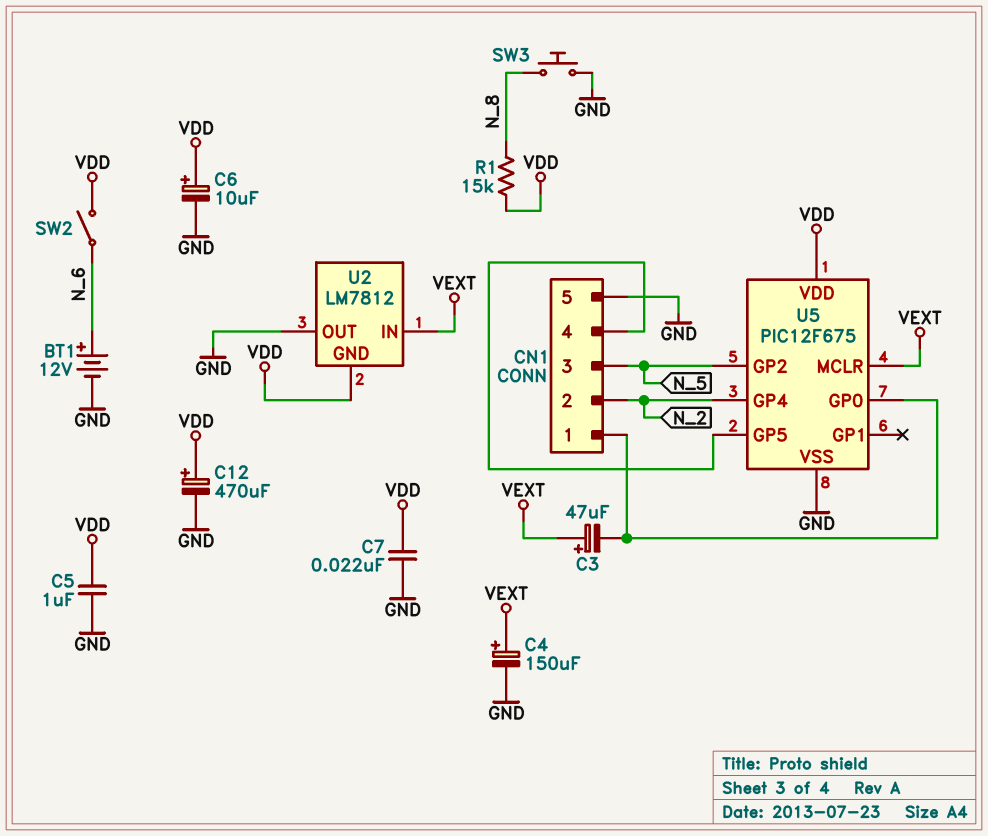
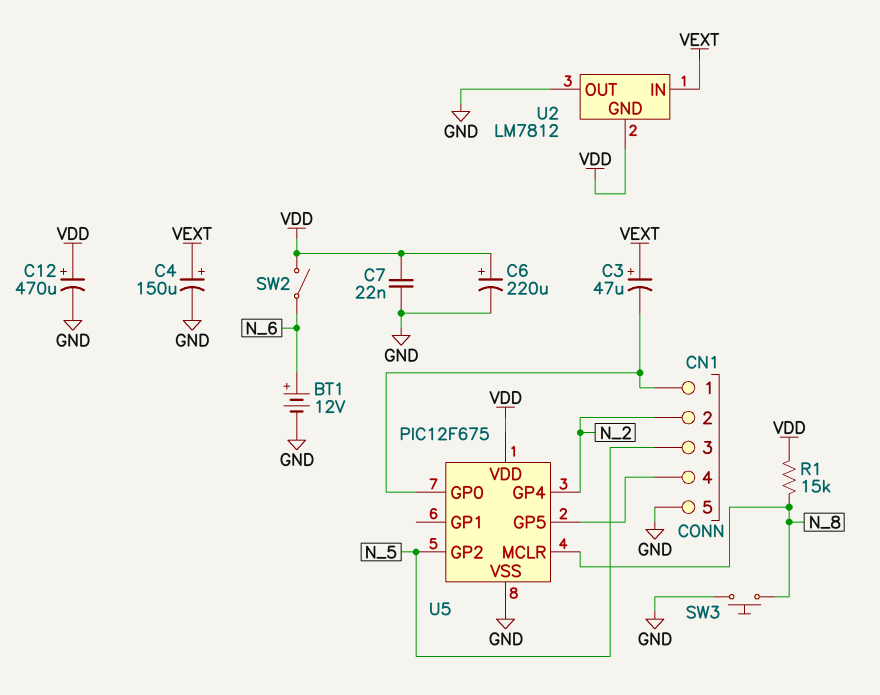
C5: 1uF (GND, VDD) -> none
C6: 10uF (plus VDD, minus GND) -> 220uF (plus VDD, minus GND)
U5 pin MCLR: VEXT -> N_8

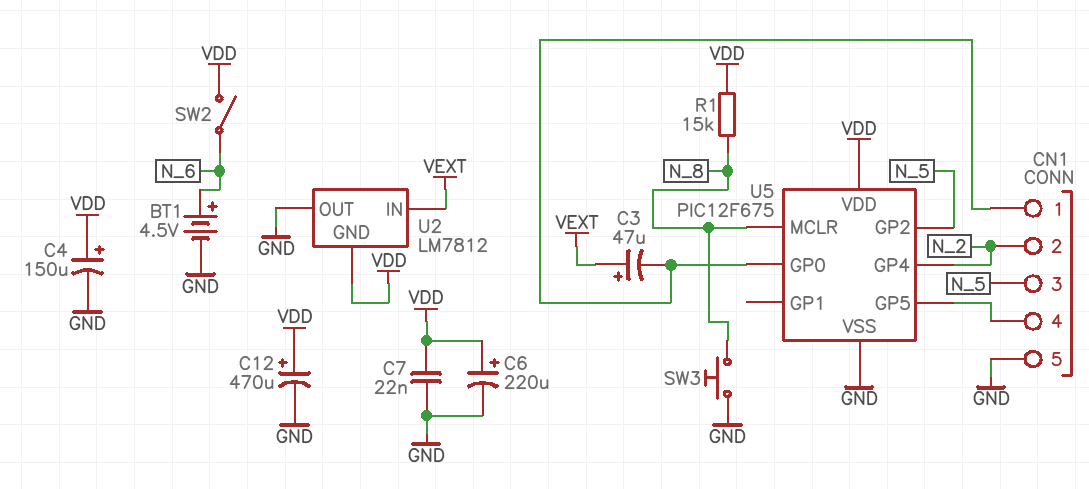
BT1: 12V (plus N_6, minus GND) -> 4.5V (plus N_6, minus GND)
C4: 150uF (plus VEXT, minus GND) -> 150uF (plus VDD, minus GND)

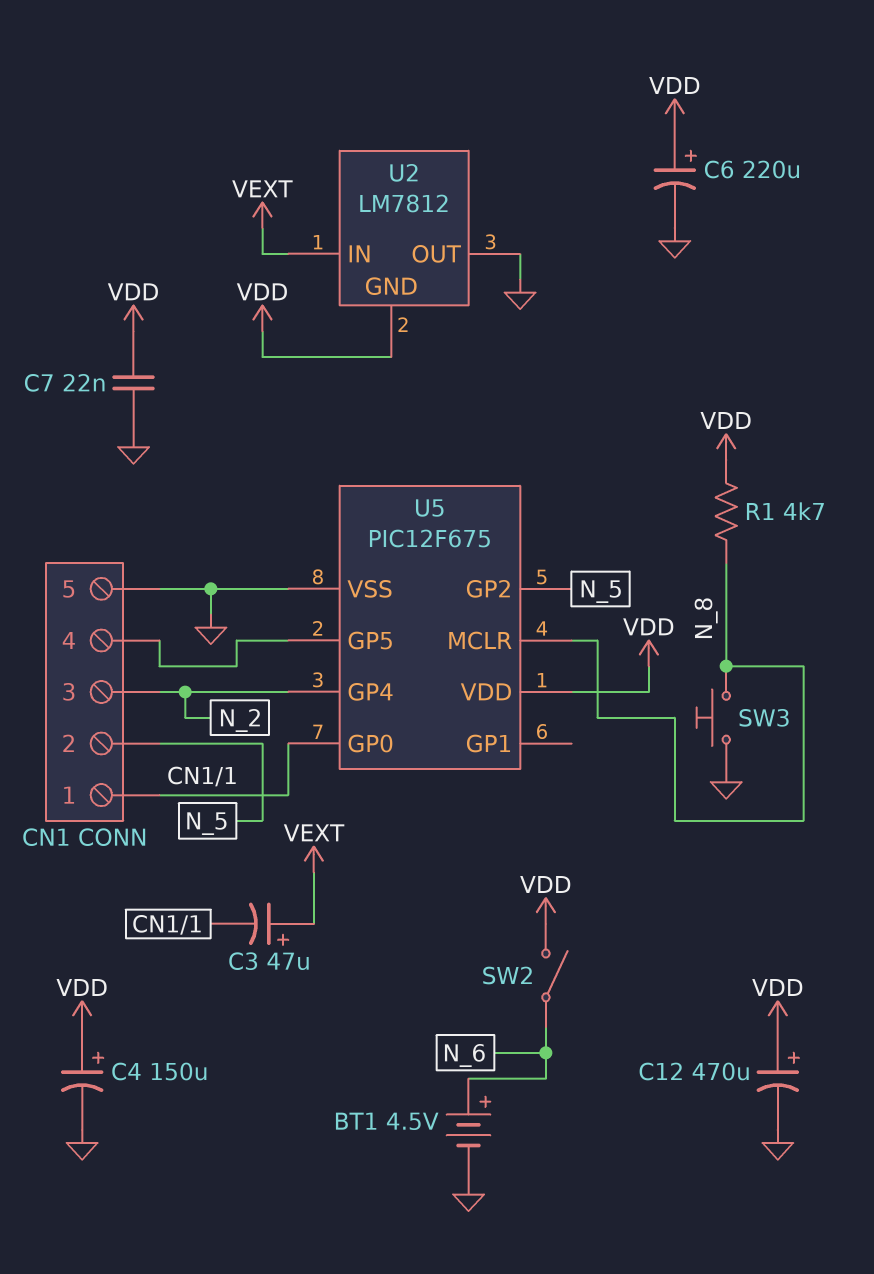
CN1 pin 2: N_2 -> N_5
CN1 pin 3: N_5 -> N_2
R1: 15k (N_8, VDD) -> 4.7k (N_8, VDD)

